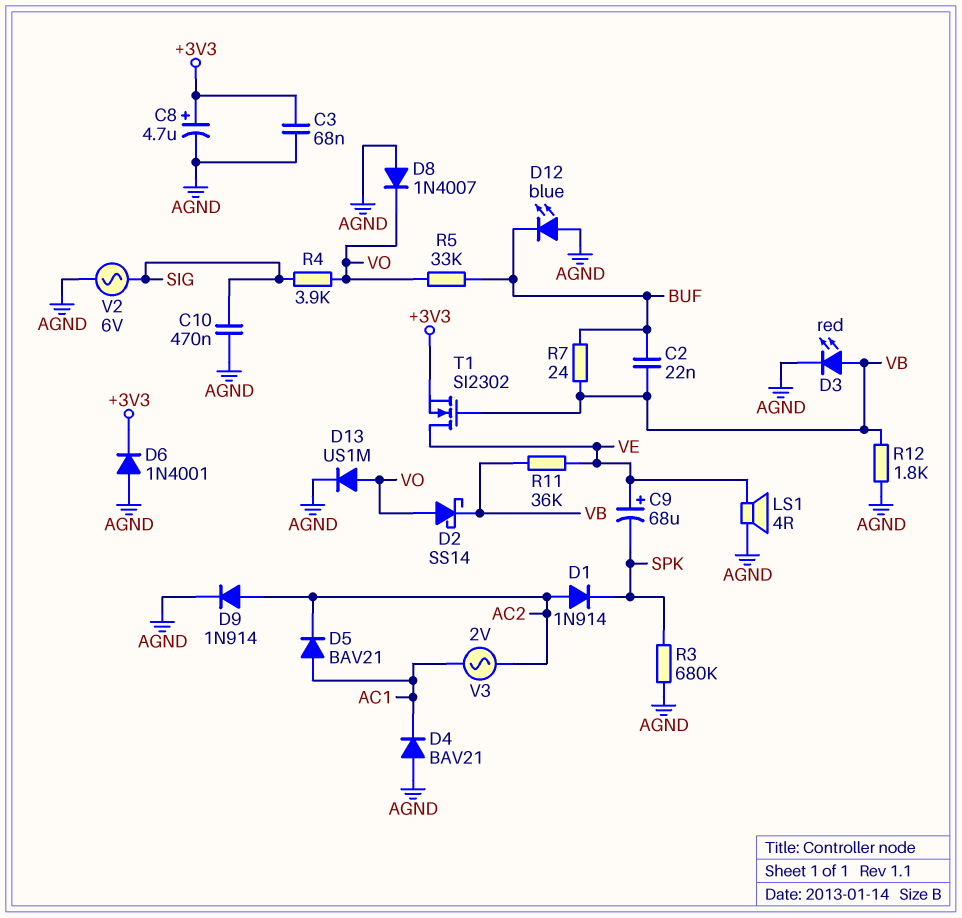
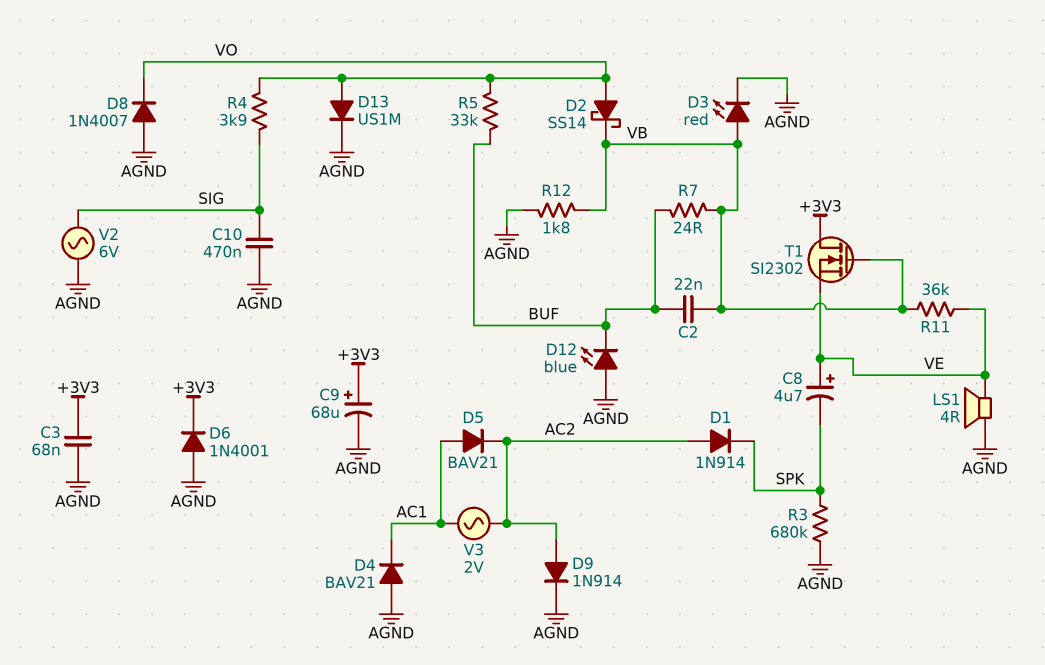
C8: 4.7uF (plus +3V3, minus AGND) -> 4.7uF (plus VE, minus SPK)
C9: 68uF (plus VE, minus SPK) -> 68uF (plus +3V3, minus AGND)
T1: NMOS SI2302 (G VB, D VE, S +3V3) -> NMOS SI2302 (G VB, D +3V3, S VE)

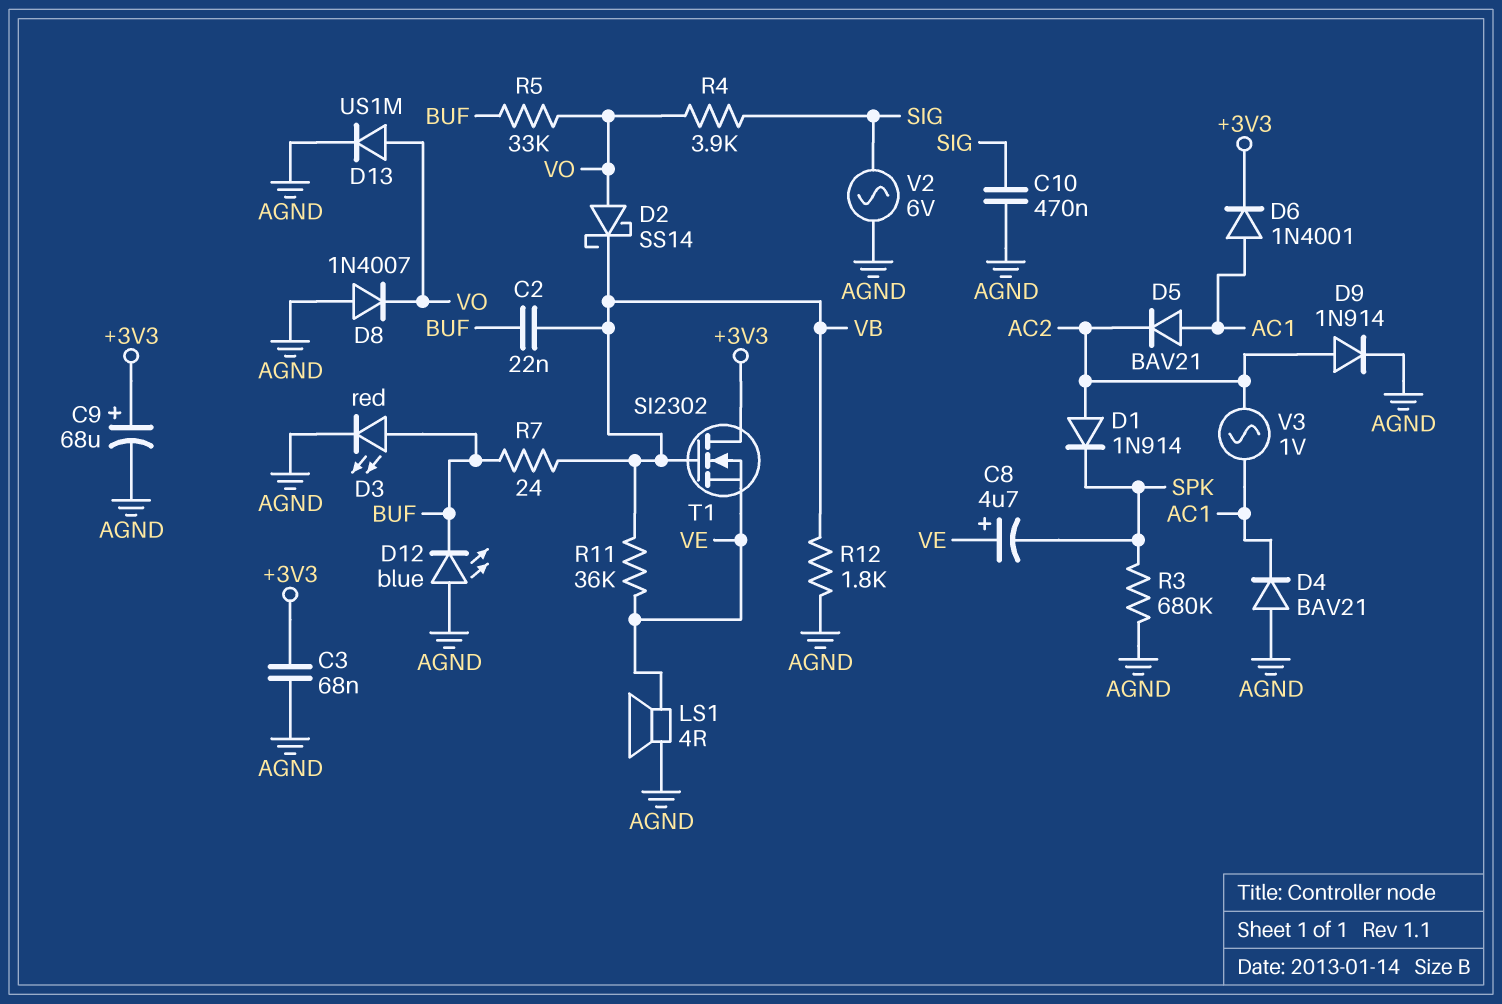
D3: LED red (A VB, K AGND) -> LED red (A BUF, K AGND)
D6: diode 1N4001 (A AGND, K +3V3) -> diode 1N4001 (A AC1, K +3V3)
V3: AC 2V (AC1, AC2) -> AC 1V (AC1, AC2)

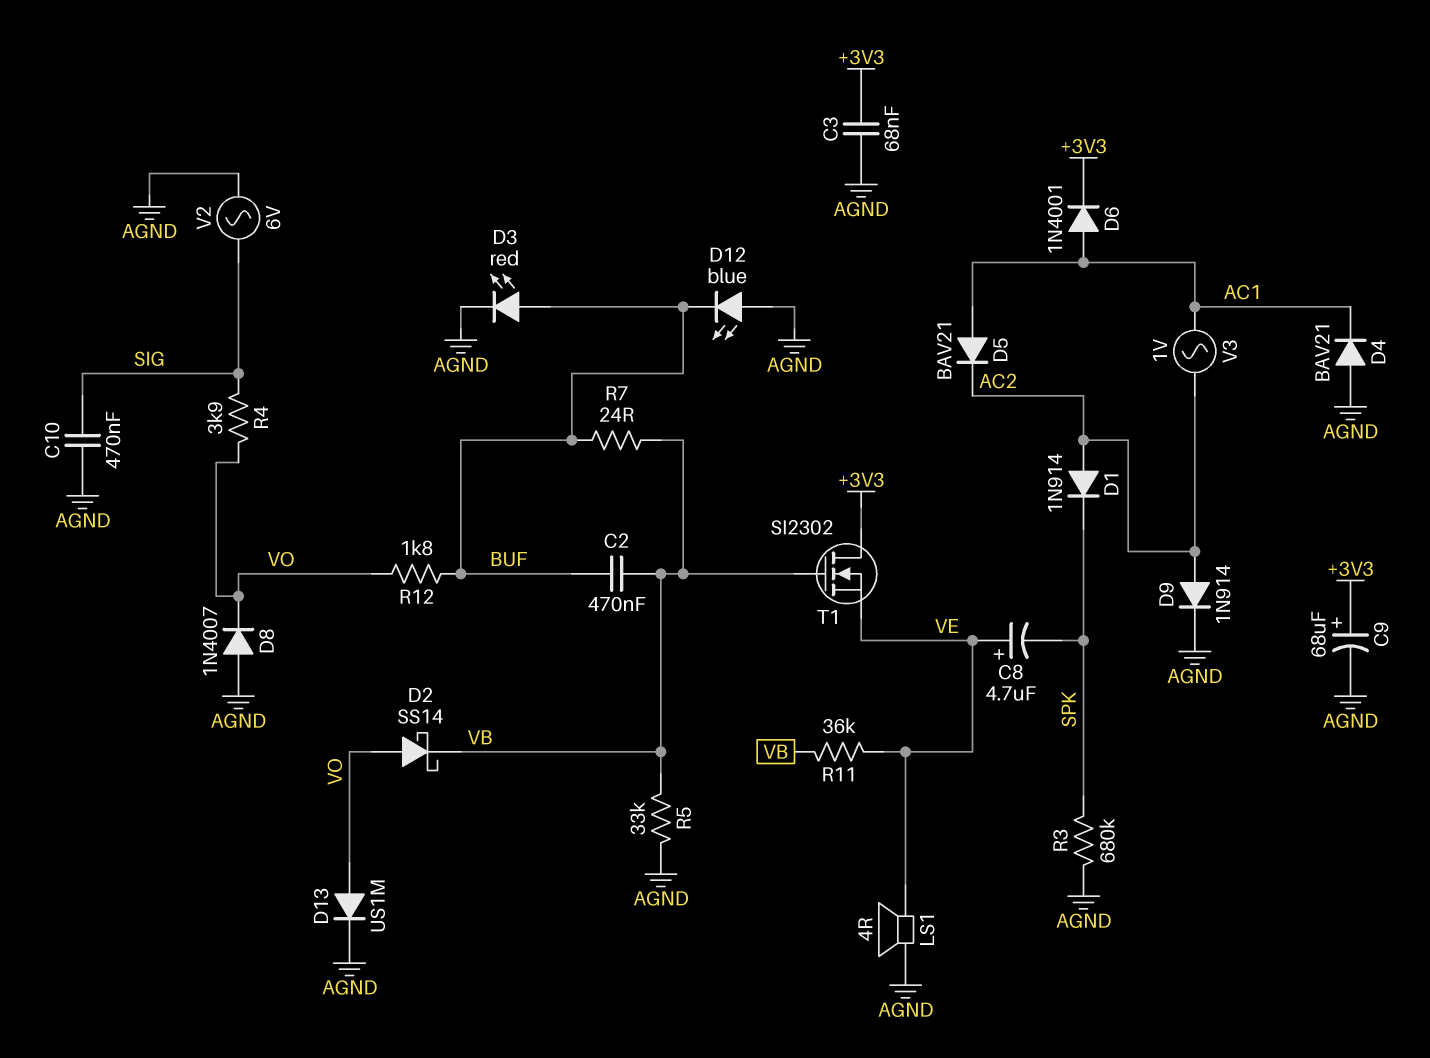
C2: 22nF (BUF, VB) -> 470nF (BUF, VB)
R5: 33k (BUF, VO) -> 33k (AGND, VB)
R12: 1.8k (AGND, VB) -> 1.8k (BUF, VO)

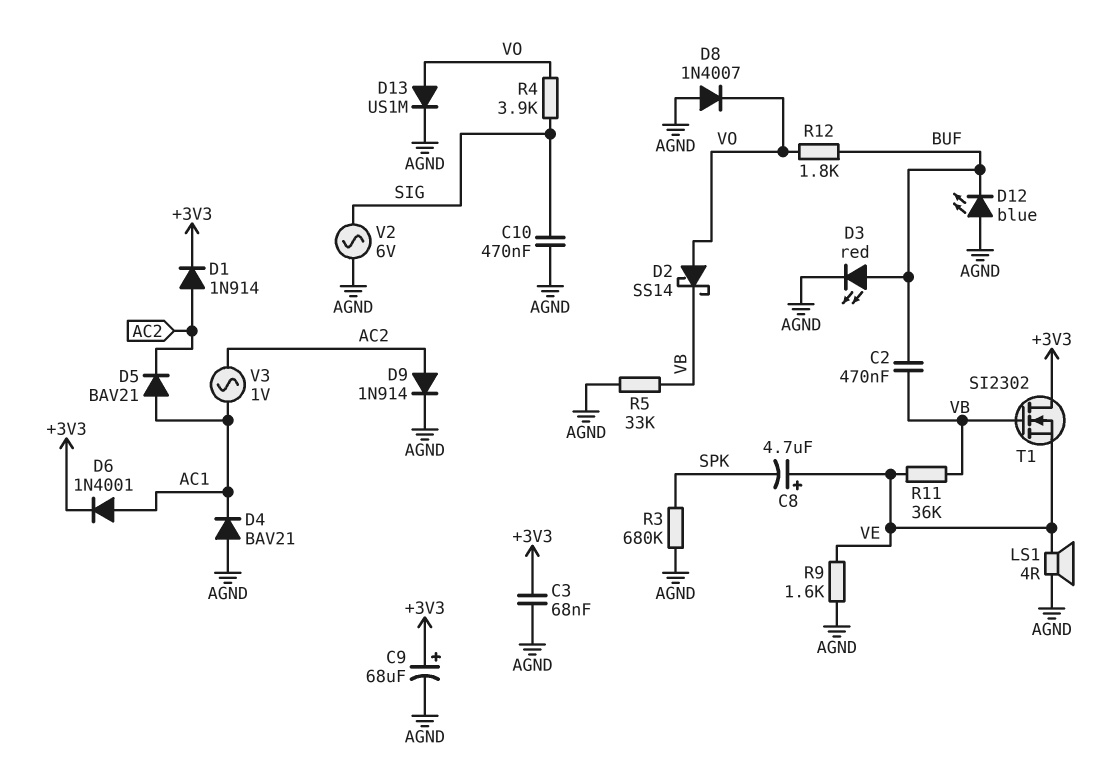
D1: diode 1N914 (A AC2, K SPK) -> diode 1N914 (A AC2, K +3V3)
R7: 24 (BUF, VB) -> none
R9: none -> 1.6k (AGND, VE)

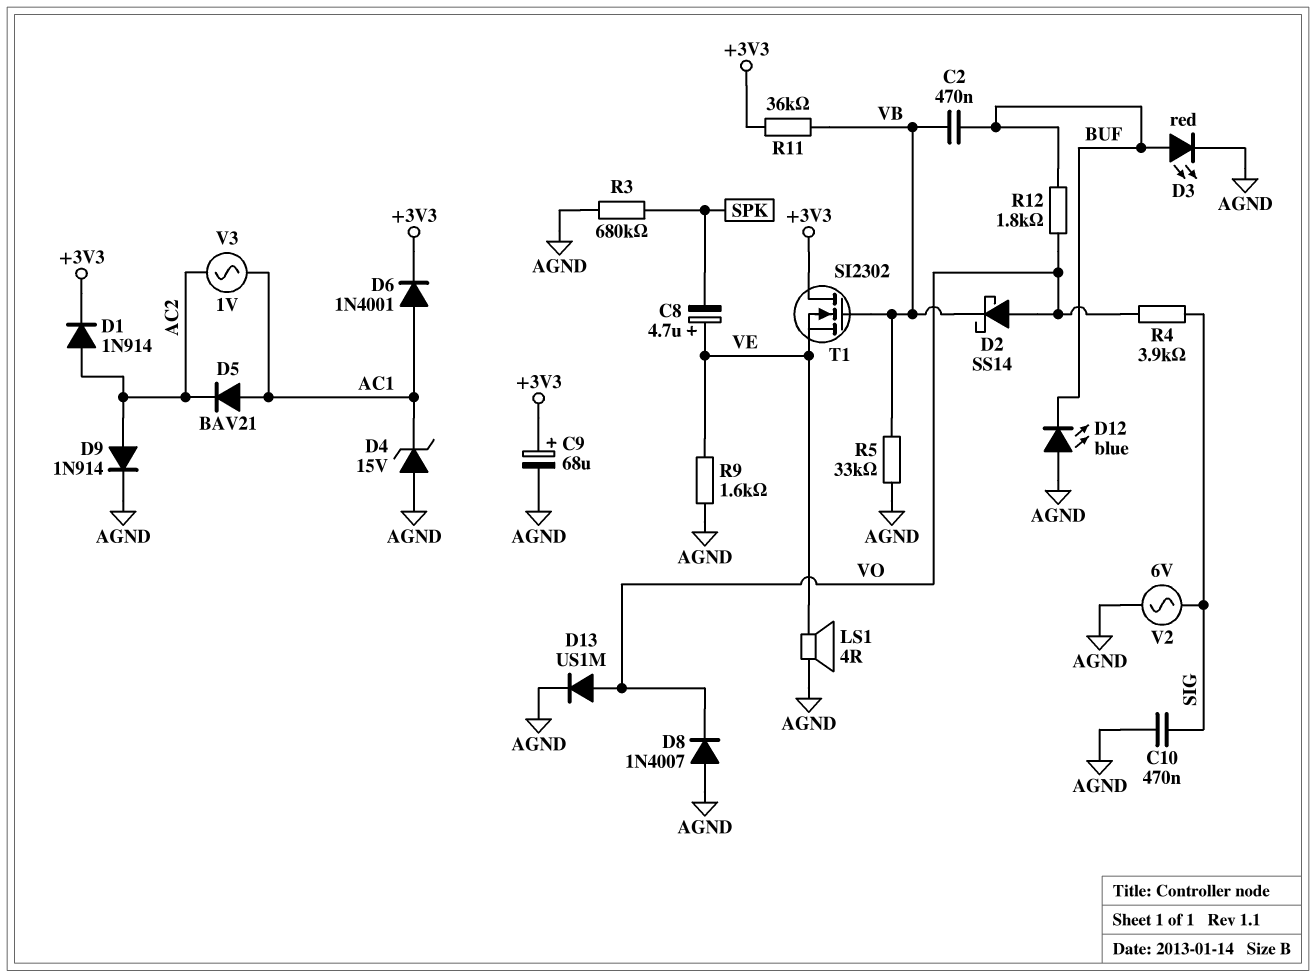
C3: 68nF (+3V3, AGND) -> none
D4: diode BAV21 (A AGND, K AC1) -> zener 15V (A AGND, K AC1)
R11: 36k (VB, VE) -> 36k (+3V3, VB)

